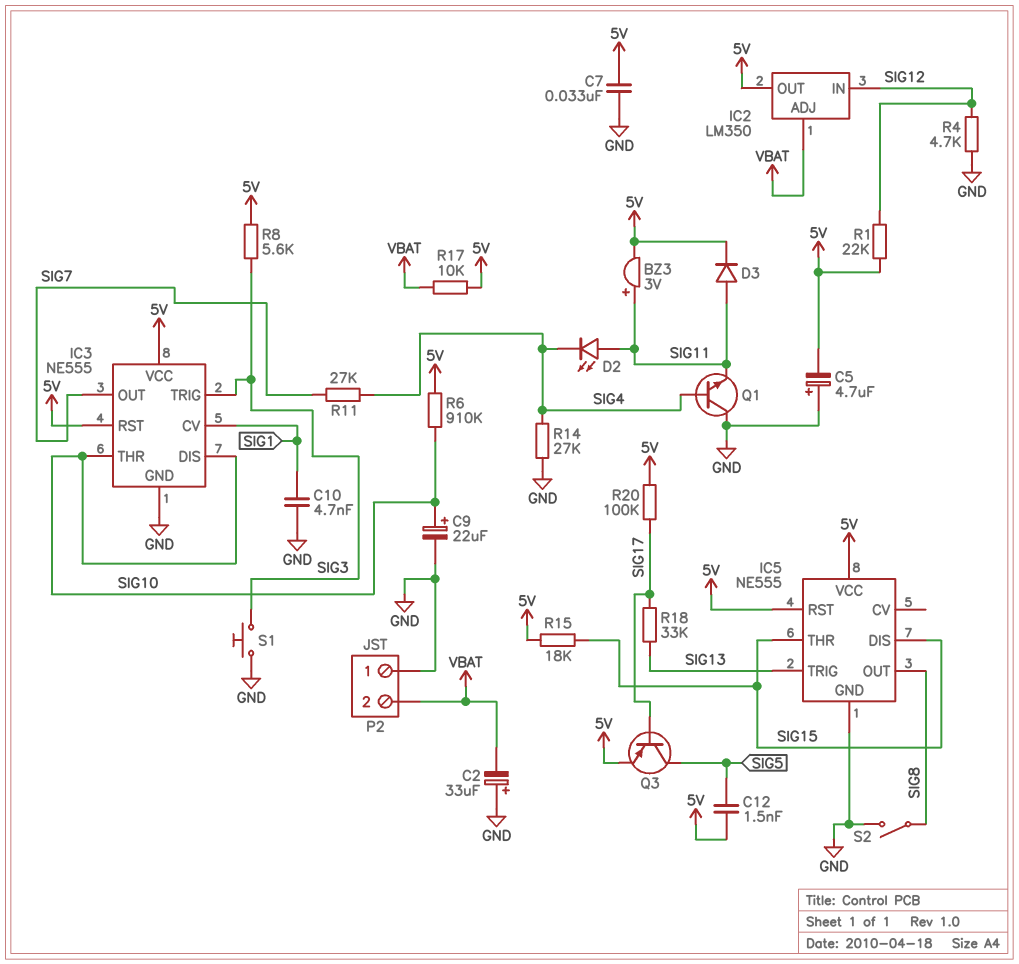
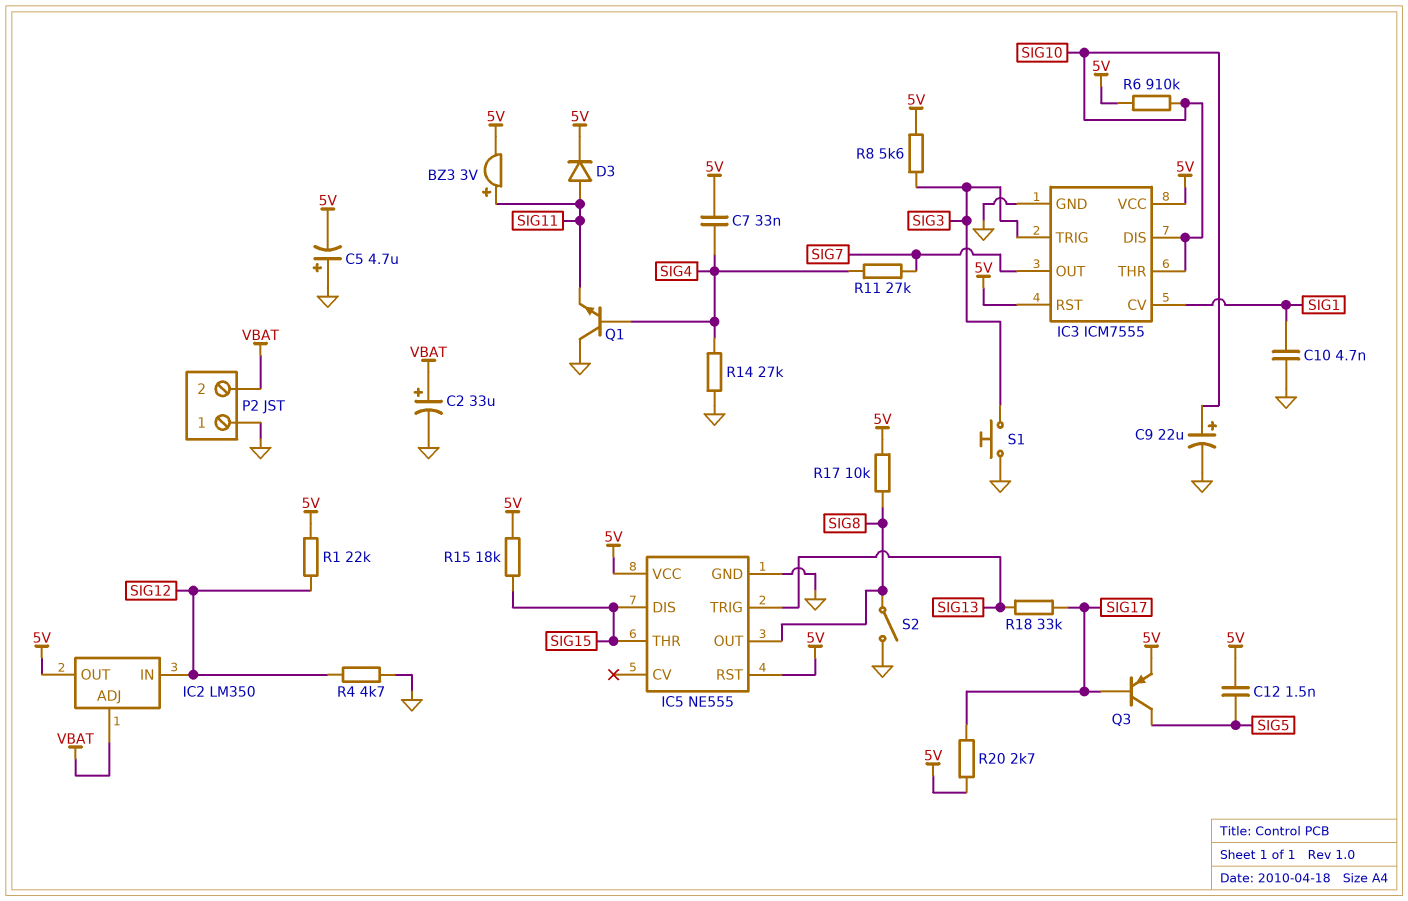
C2: 33uF (plus GND, minus VBAT) -> 33uF (plus VBAT, minus GND)
C7: 33nF (5V, GND) -> 33nF (5V, SIG4)
D2: LED (A SIG11, K SIG4) -> none
IC3: NE555 -> ICM7555
R17: 10k (5V, VBAT) -> 10k (5V, SIG8)
R20: 100k (5V, SIG17) -> 2.7k (5V, SIG17)

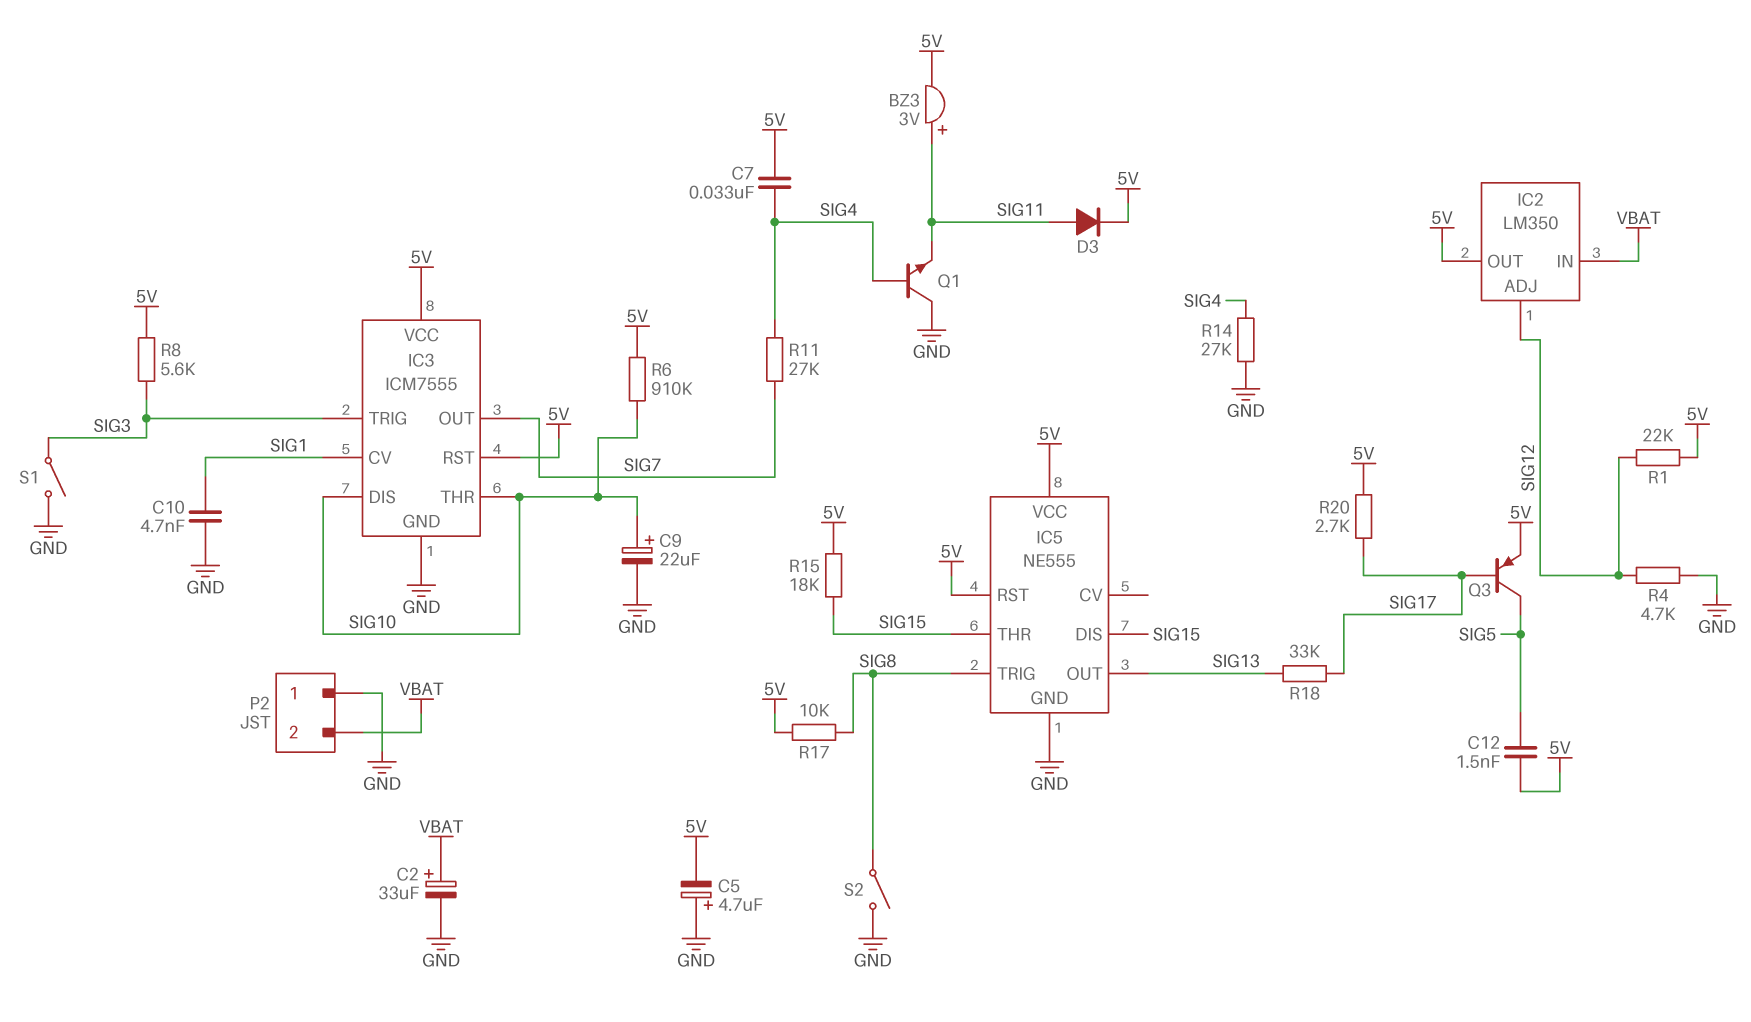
IC2 pin ADJ: VBAT -> SIG12
IC2 pin IN: SIG12 -> VBAT
IC5 pin OUT: SIG8 -> SIG13
IC5 pin TRIG: SIG13 -> SIG8
S1: button (GND, SIG3) -> switch (GND, SIG3)

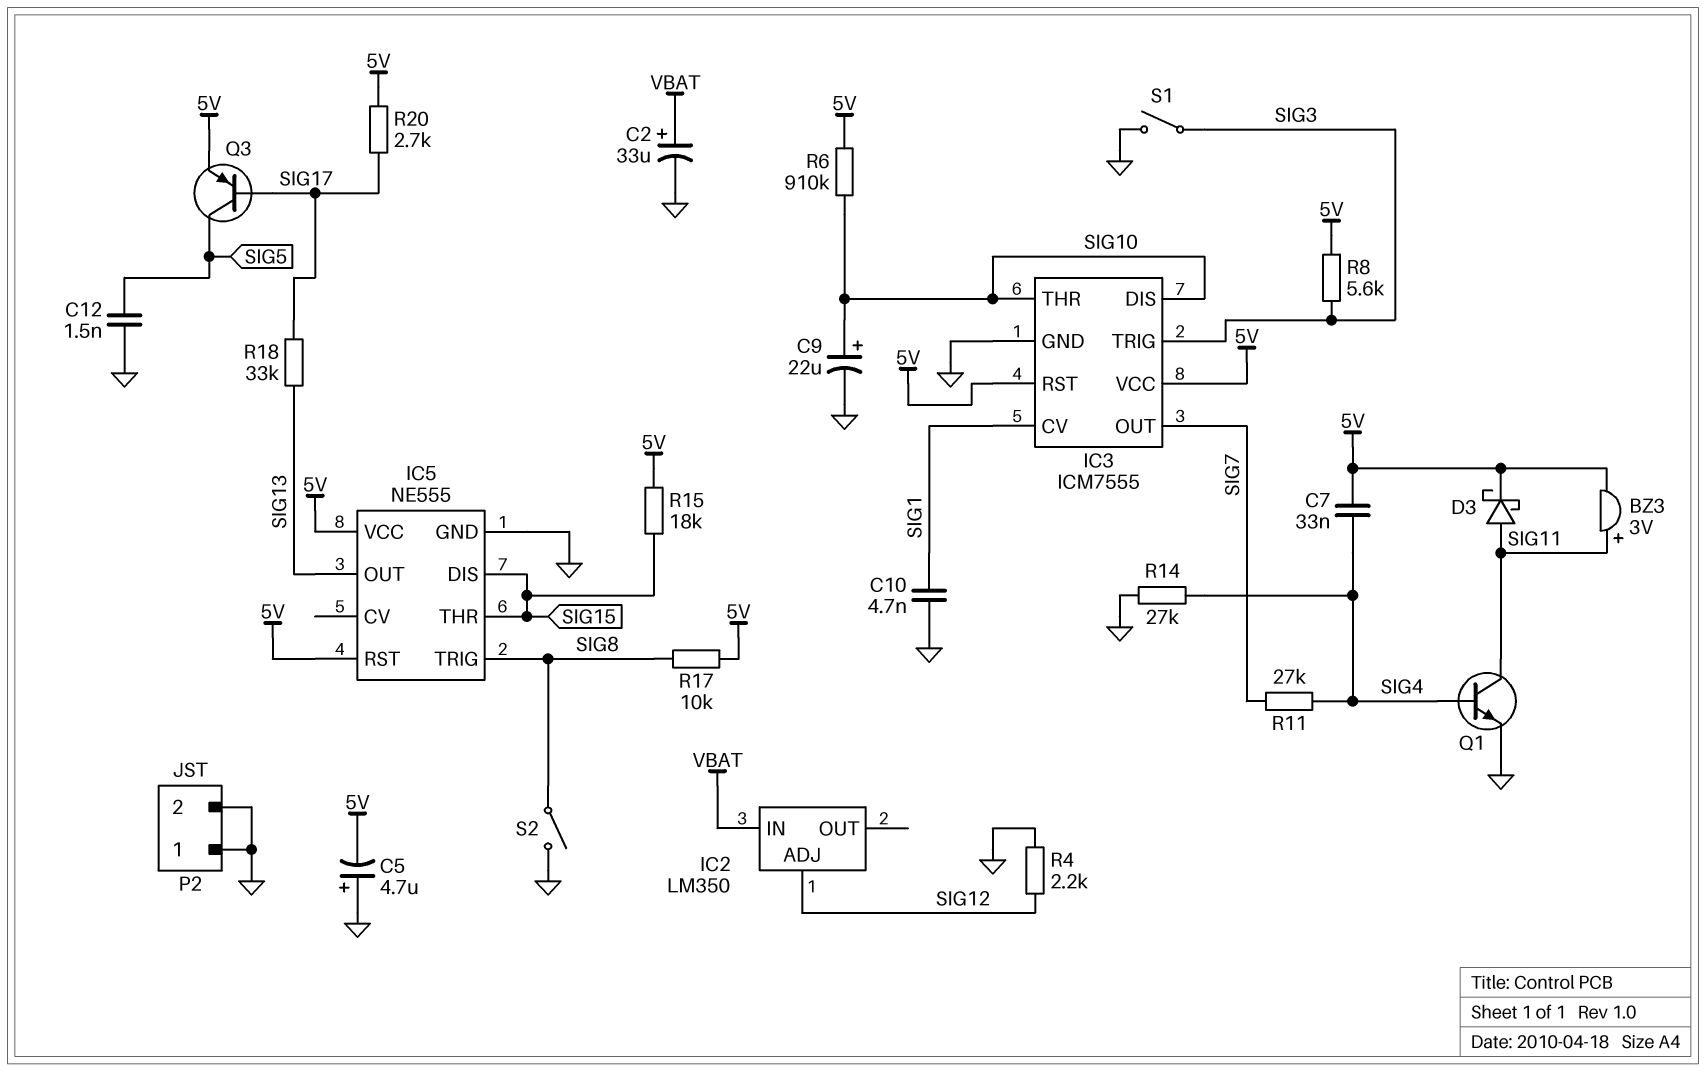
C12: 1.5nF (5V, SIG5) -> 1.5nF (GND, SIG5)
D3: diode (A SIG11, K 5V) -> schottky (A SIG11, K 5V)
IC2 pin OUT: 5V -> none
P2 pin 2: VBAT -> GND
Q1: NPN (B SIG4, C GND, E SIG11) -> NPN (B SIG4, C SIG11, E GND)
R1: 22k (5V, SIG12) -> none
R4: 4.7k (GND, SIG12) -> 2.2k (GND, SIG12)

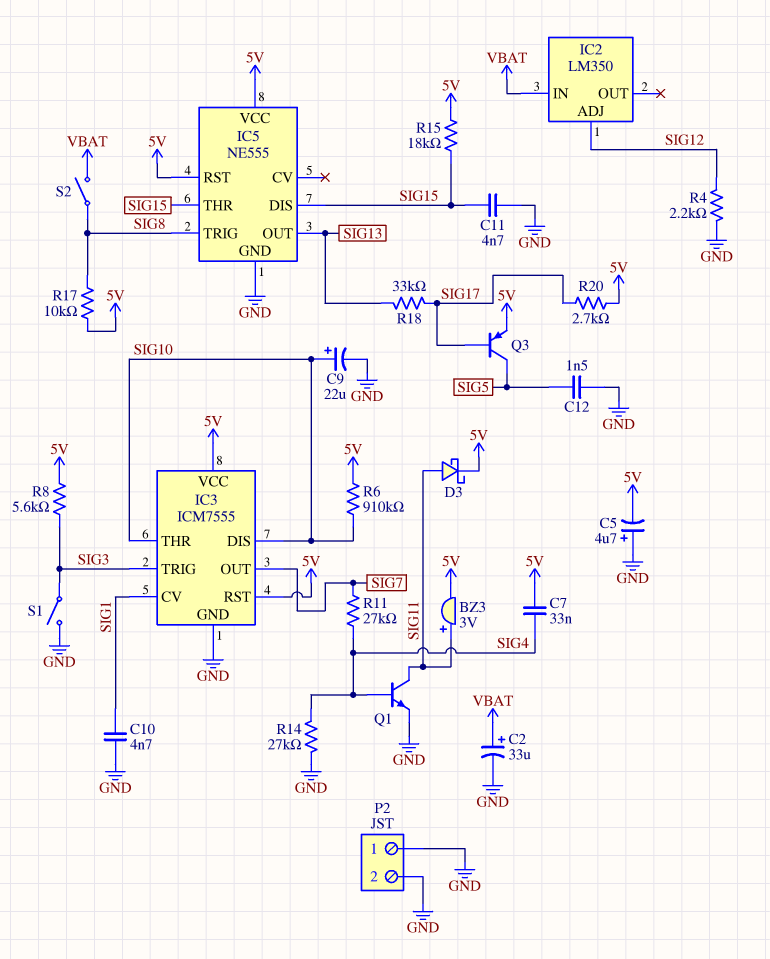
C11: none -> 4.7nF (GND, SIG15)
S2: switch (GND, SIG8) -> switch (SIG8, VBAT)

